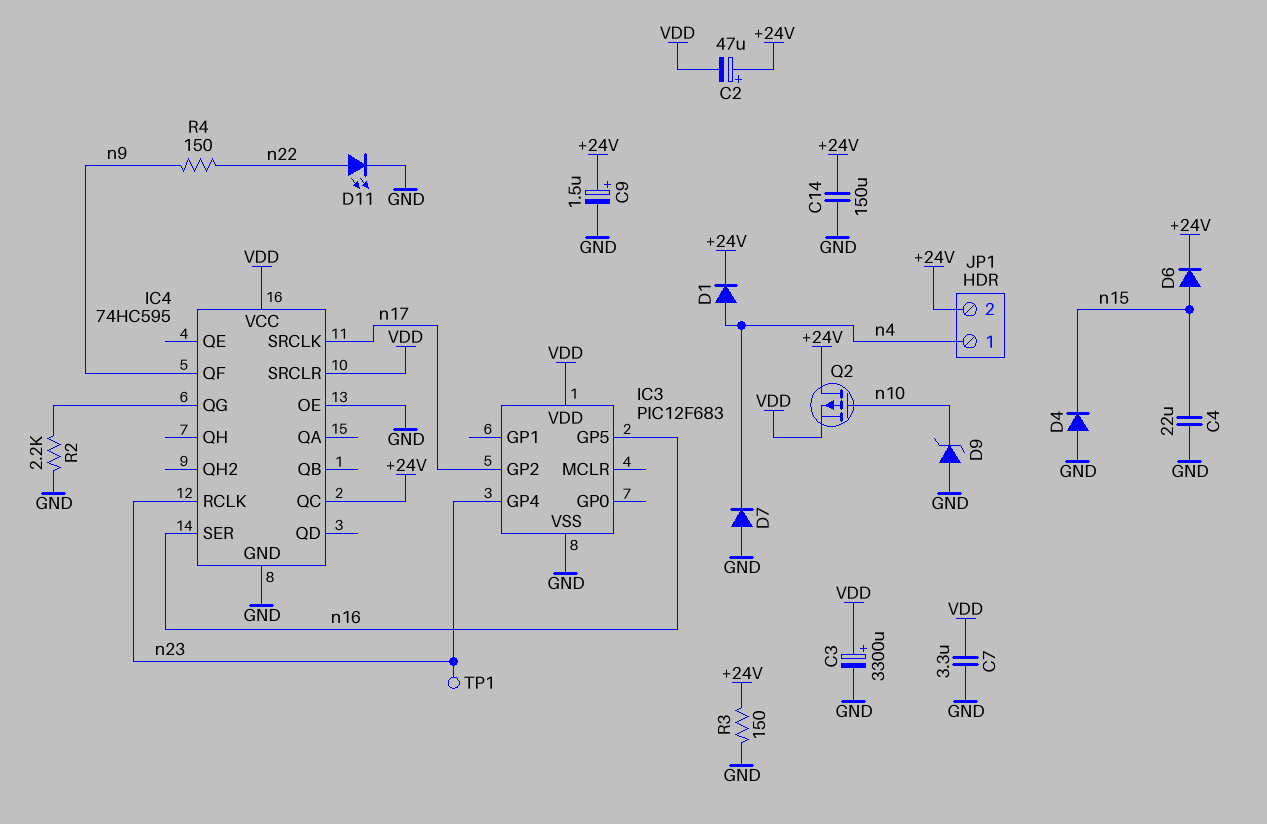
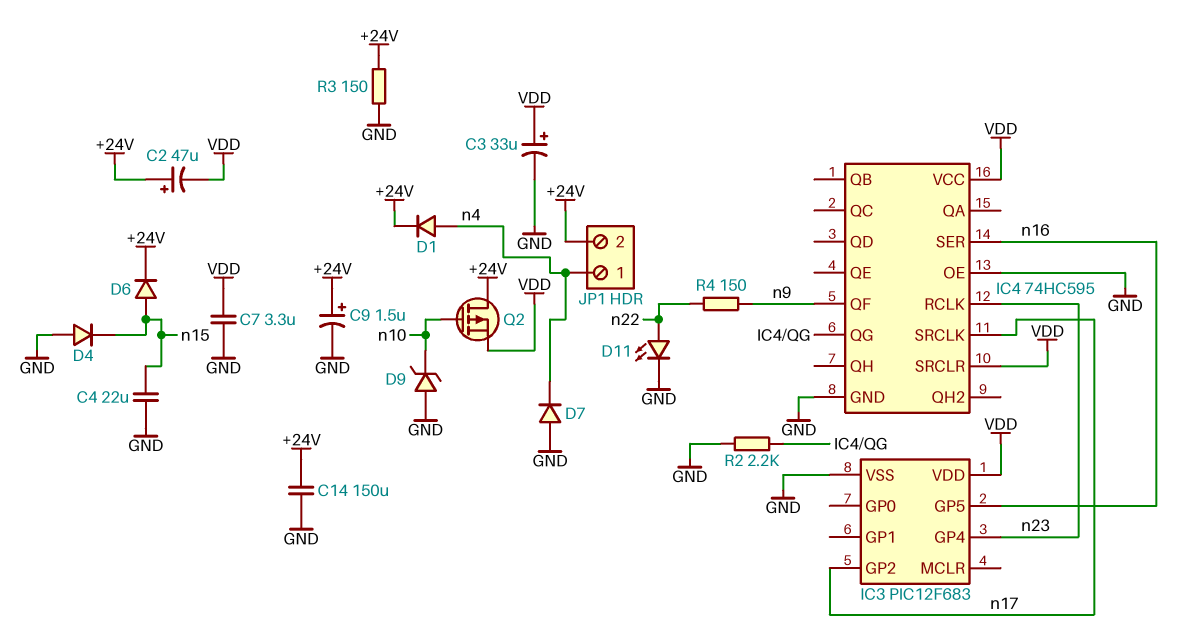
C3: 3300uF (plus VDD, minus GND) -> 33uF (plus VDD, minus GND)
IC4 pin QC: +24V -> none
TP1: test point (n23) -> none

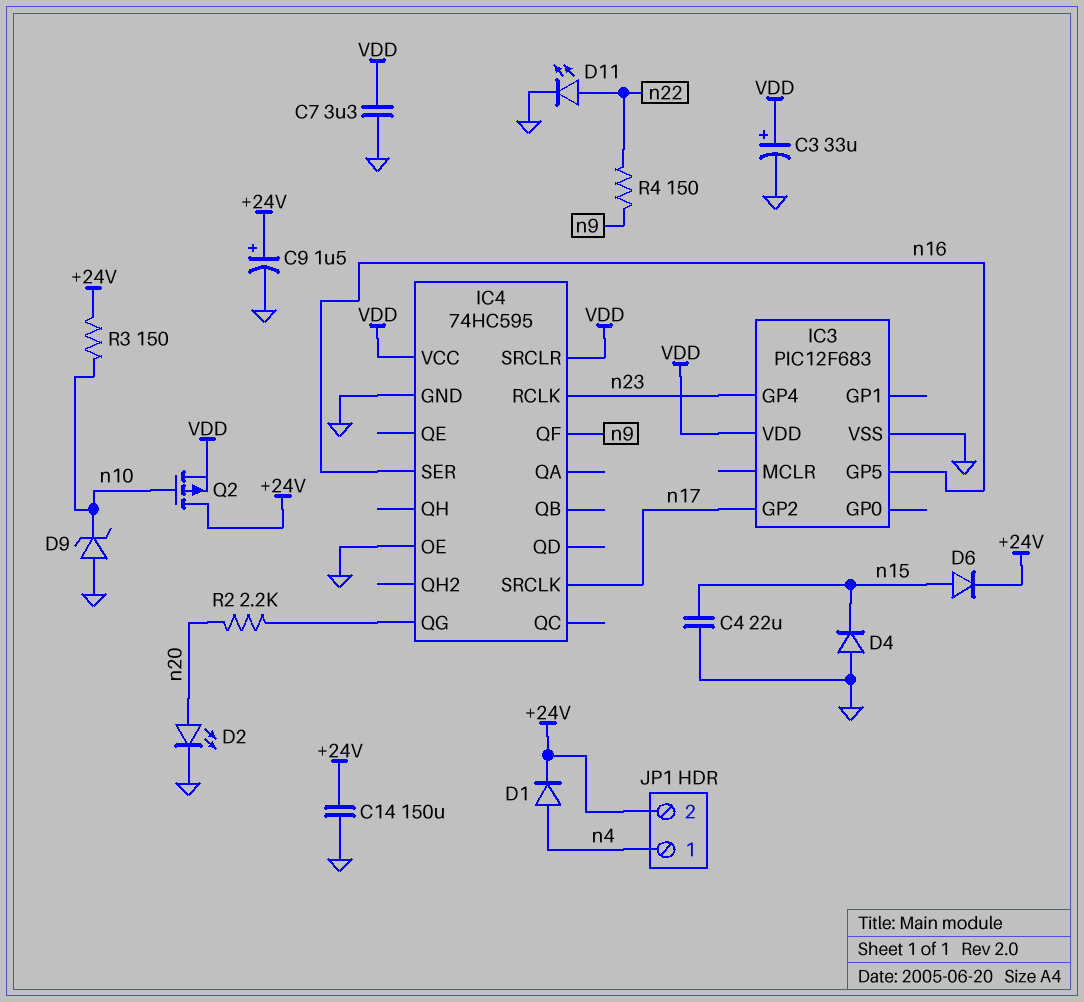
C2: 47uF (plus +24V, minus VDD) -> none
D2: none -> LED (A n20, K GND)
D7: diode (A GND, K n4) -> none
R2: 2.2k (GND, IC4/QG) -> 2.2k (IC4/QG, n20)
R3: 150 (+24V, GND) -> 150 (+24V, n10)

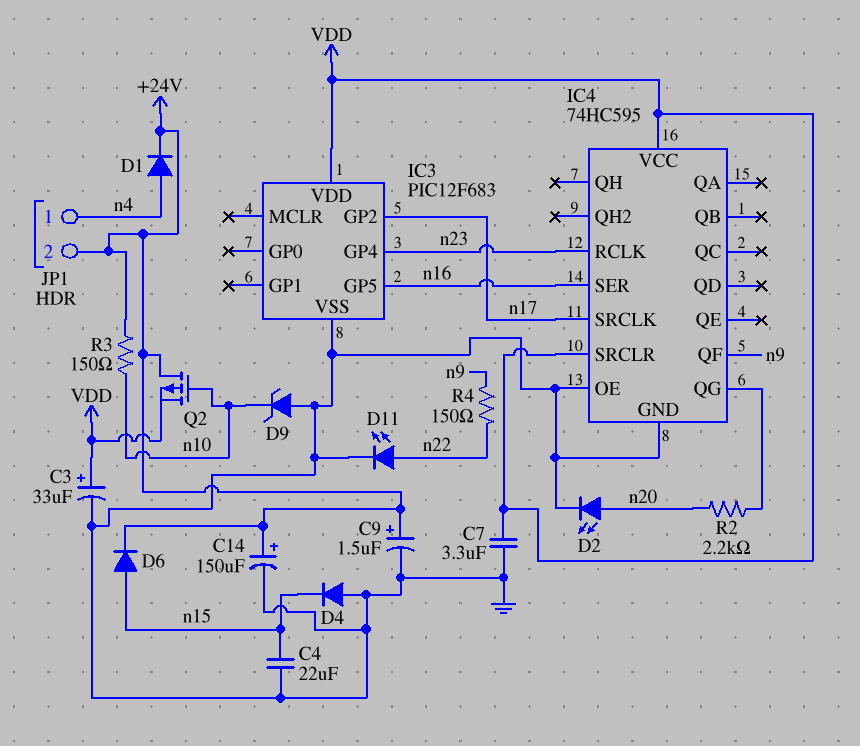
C14: 150uF (+24V, GND) -> 150uF (plus +24V, minus GND)

